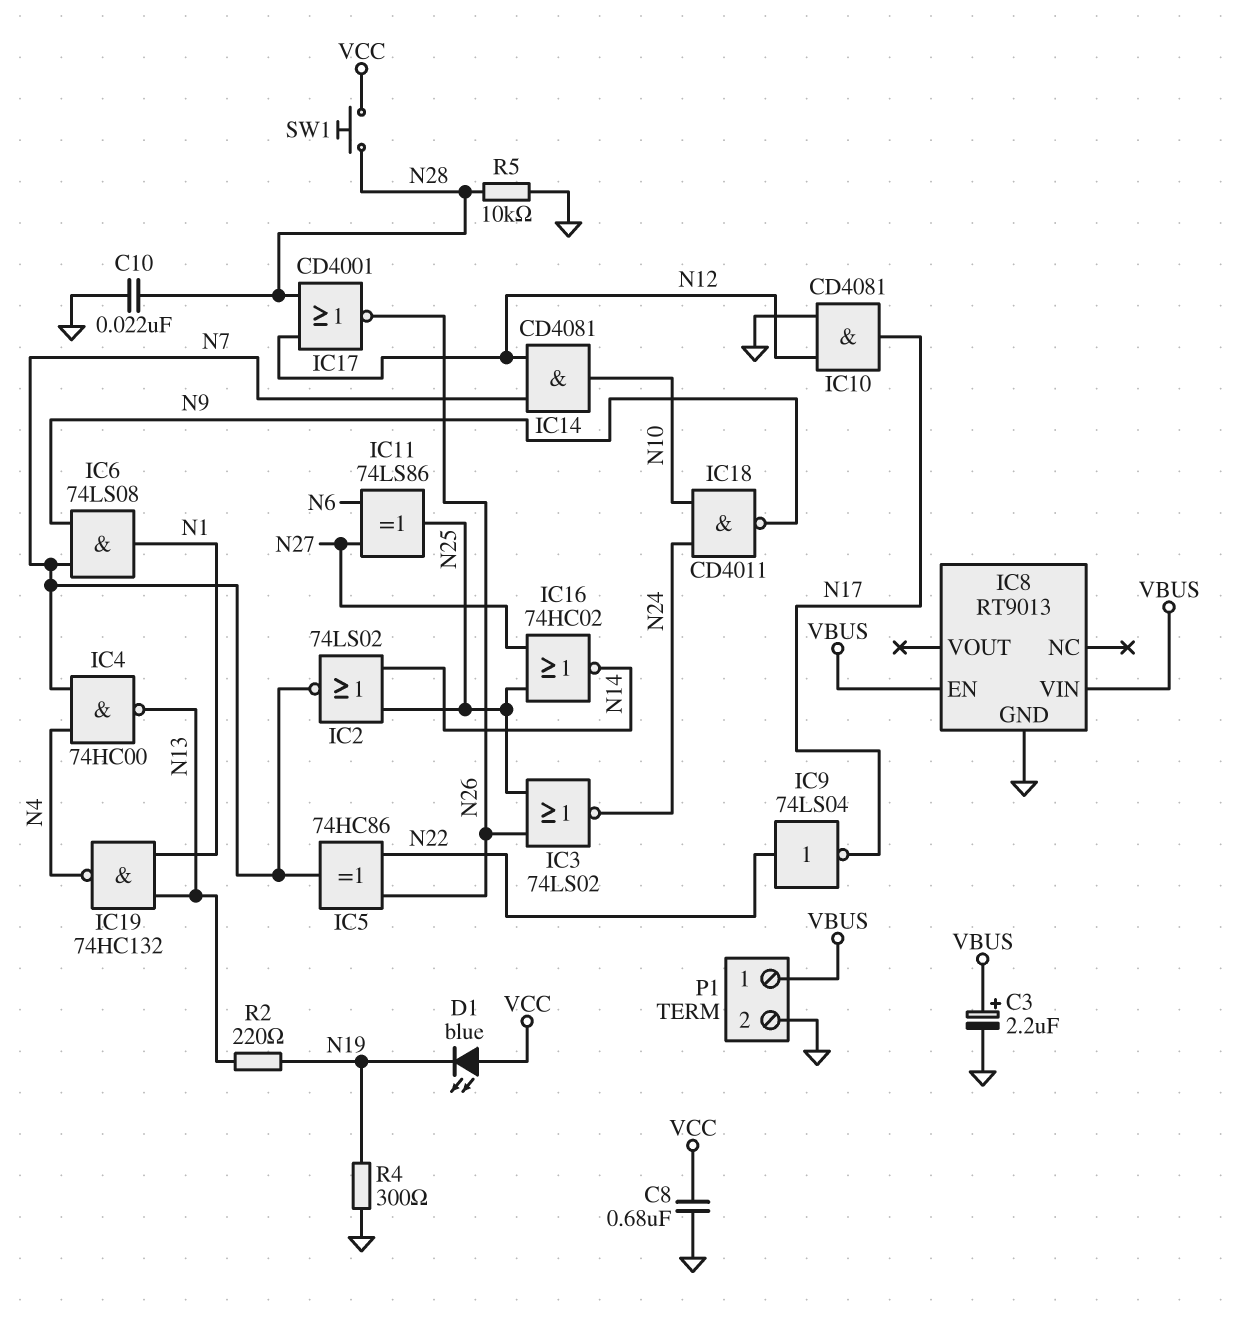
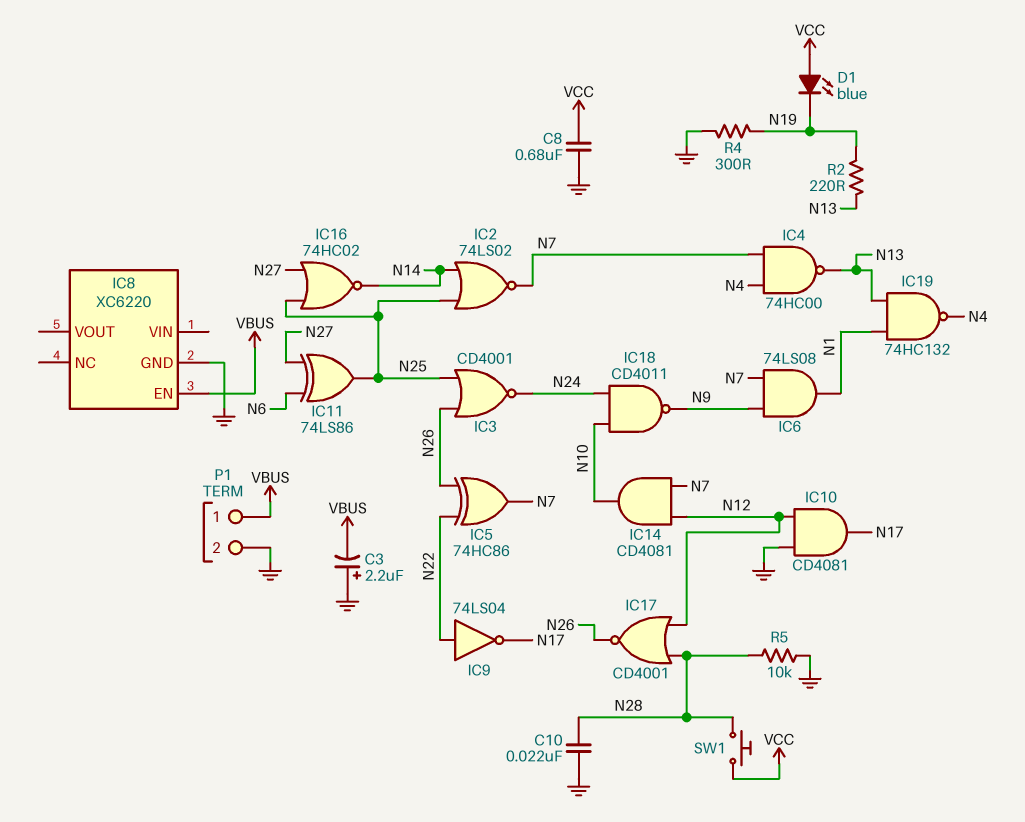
C3: 2.2uF (plus VBUS, minus GND) -> 2.2uF (plus GND, minus VBUS)
IC3: NOR 74LS02 (in N25, in N26, out N24) -> NOR CD4001 (in N25, in N26, out N24)
IC8: RT9013 -> XC6220
IC8 pin VIN: VBUS -> none

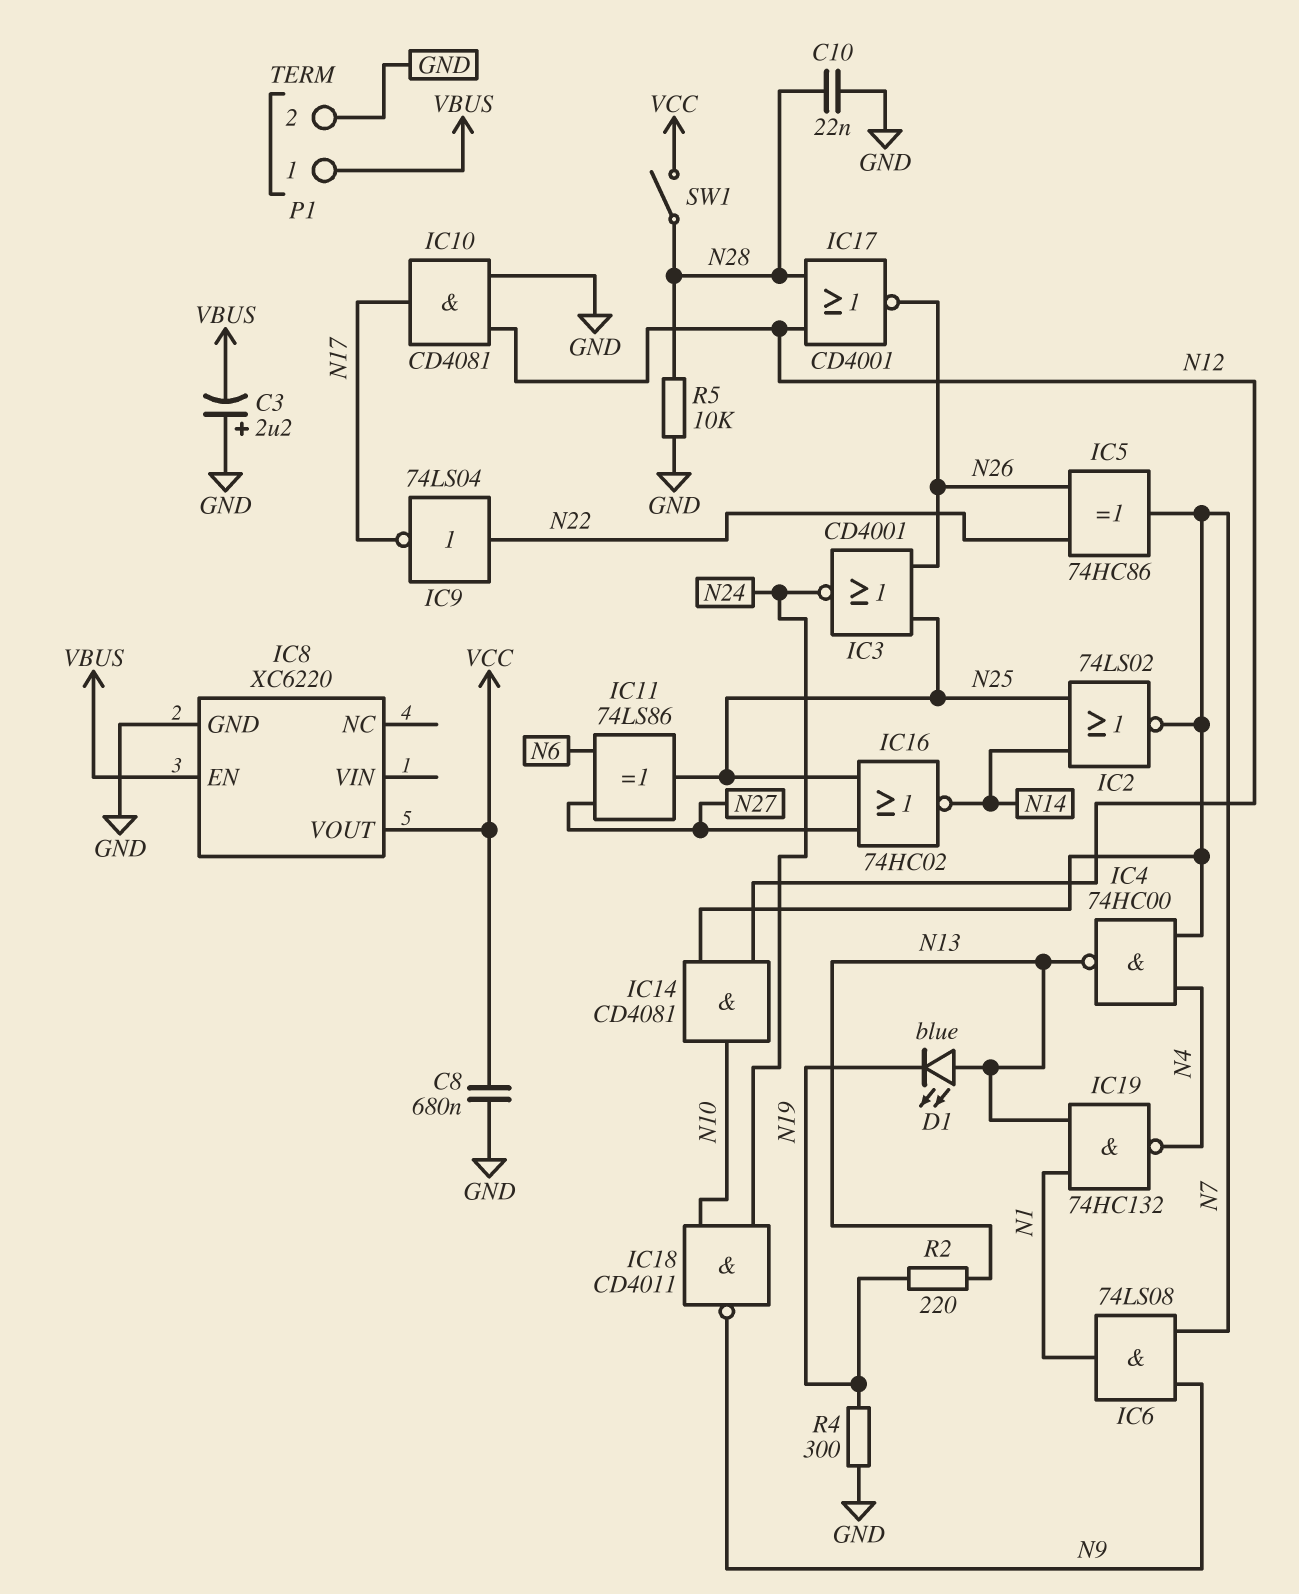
D1: LED blue (A VCC, K N19) -> LED blue (A N13, K N19)
IC8 pin VOUT: none -> VCC
SW1: button (N28, VCC) -> switch (N28, VCC)

